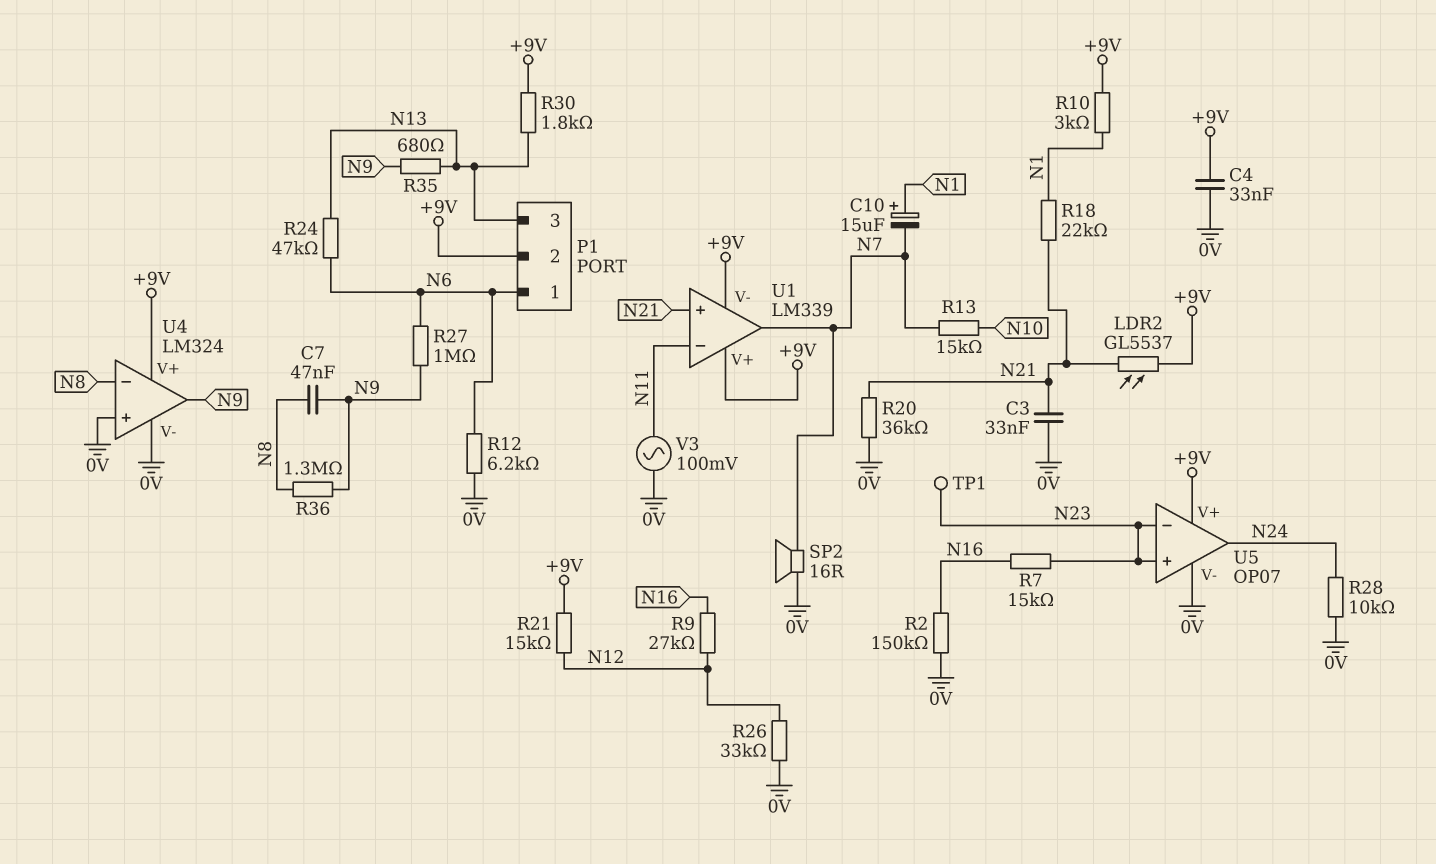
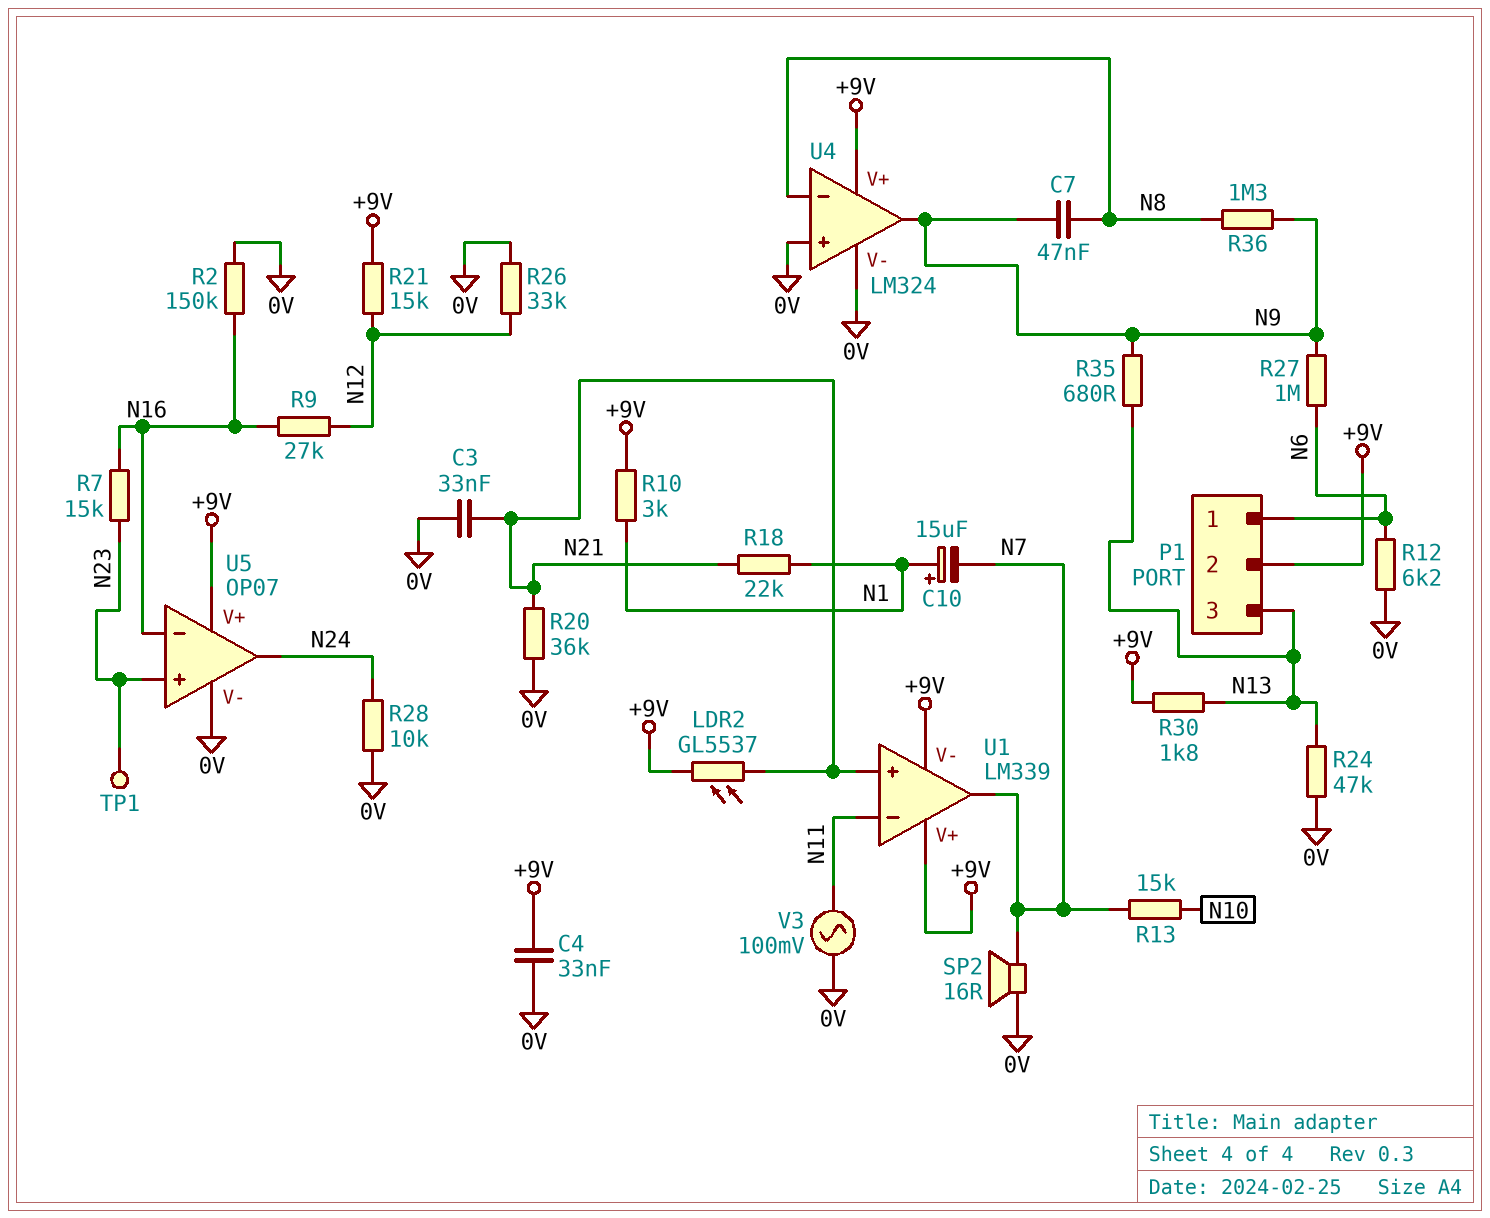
R24: 47k (N6, N13) -> 47k (0V, N13)
U5 pin in-: N23 -> N16

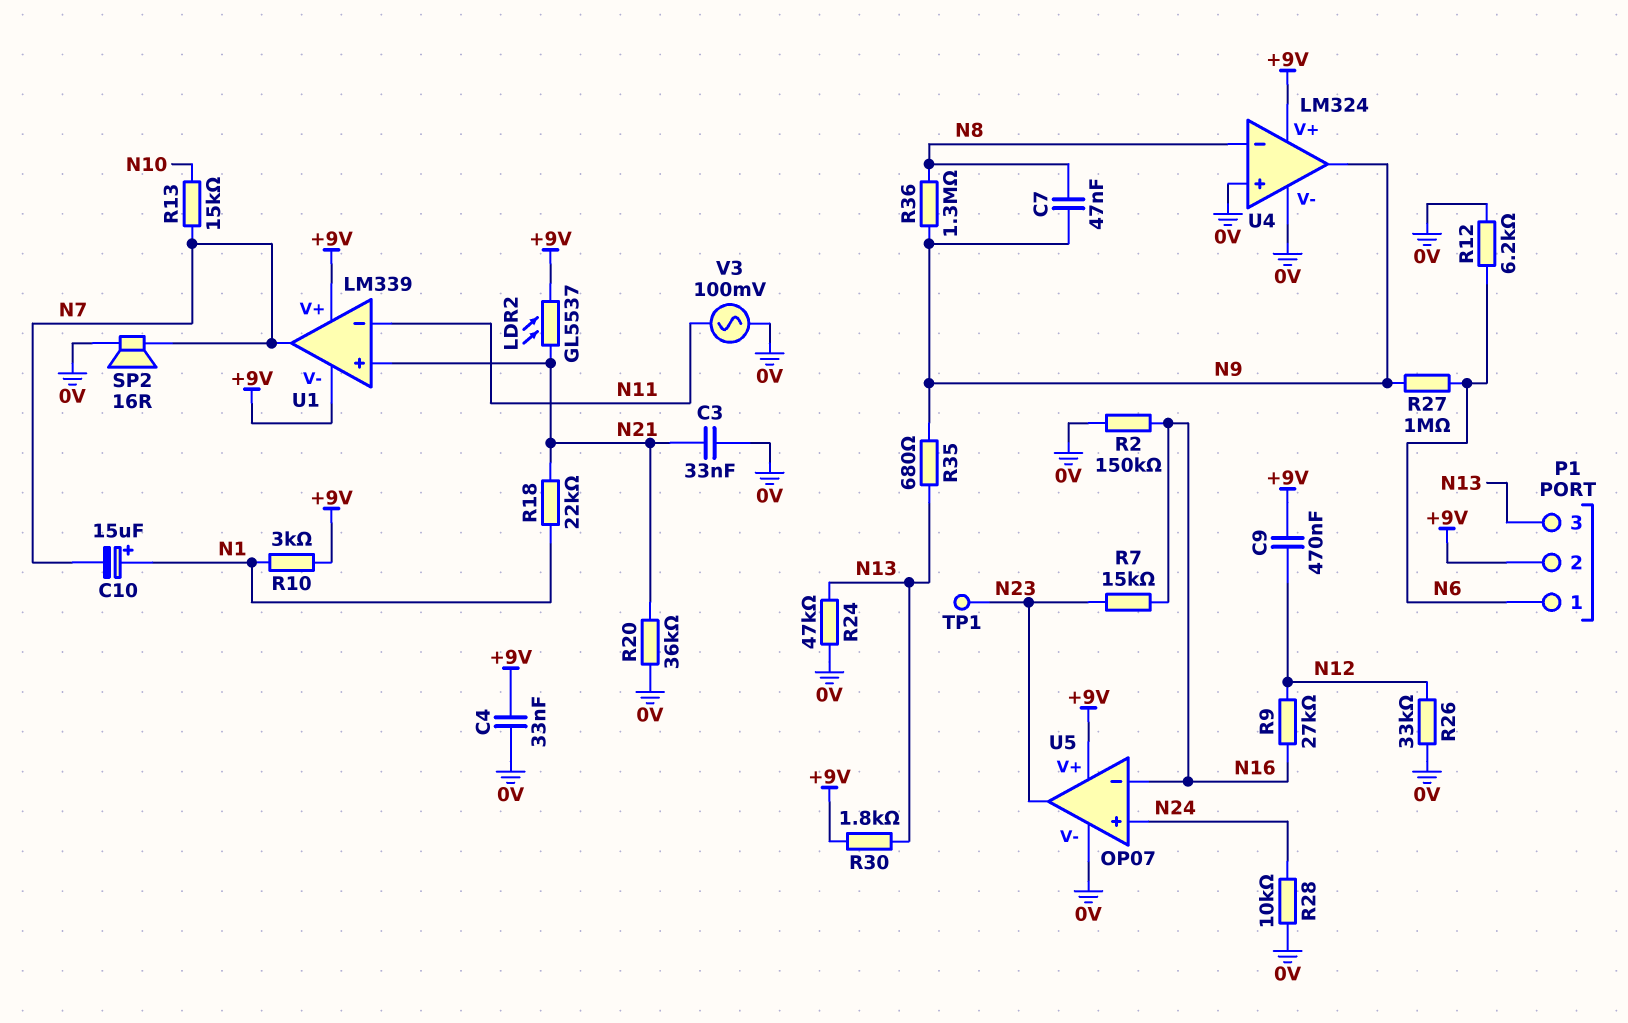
C9: none -> 470nF (+9V, N12)
R21: 15k (+9V, N12) -> none
U5 pin in+: N23 -> N24
U5 pin out: N24 -> N23

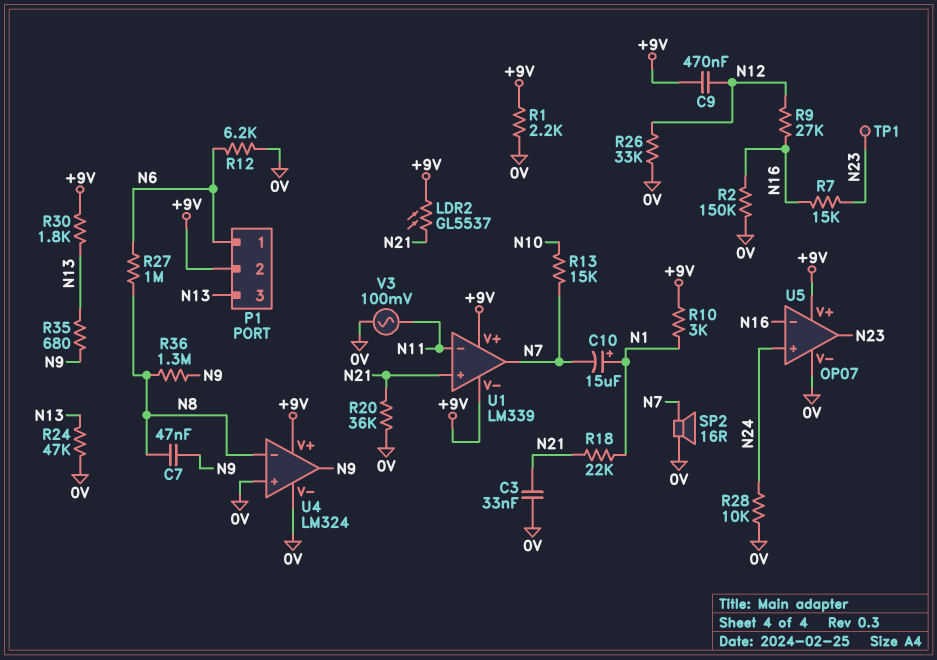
C4: 33nF (+9V, 0V) -> none
R1: none -> 2.2k (+9V, 0V)
R27: 1M (N6, N9) -> 1M (N6, N8)

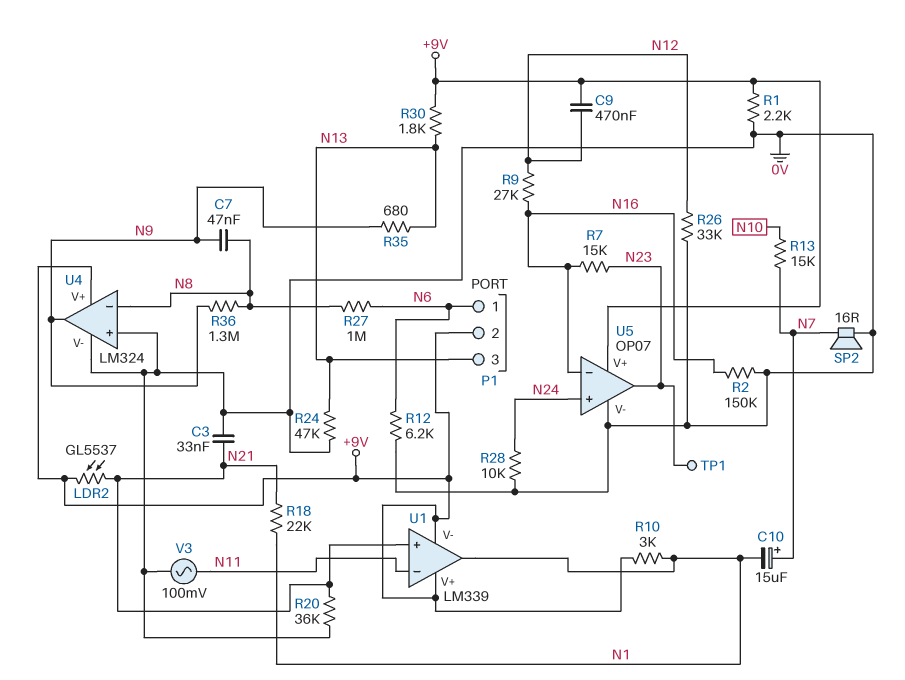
C10: 15uF (plus N1, minus N7) -> 15uF (plus N7, minus N1)
U1 pin out: N7 -> N1

